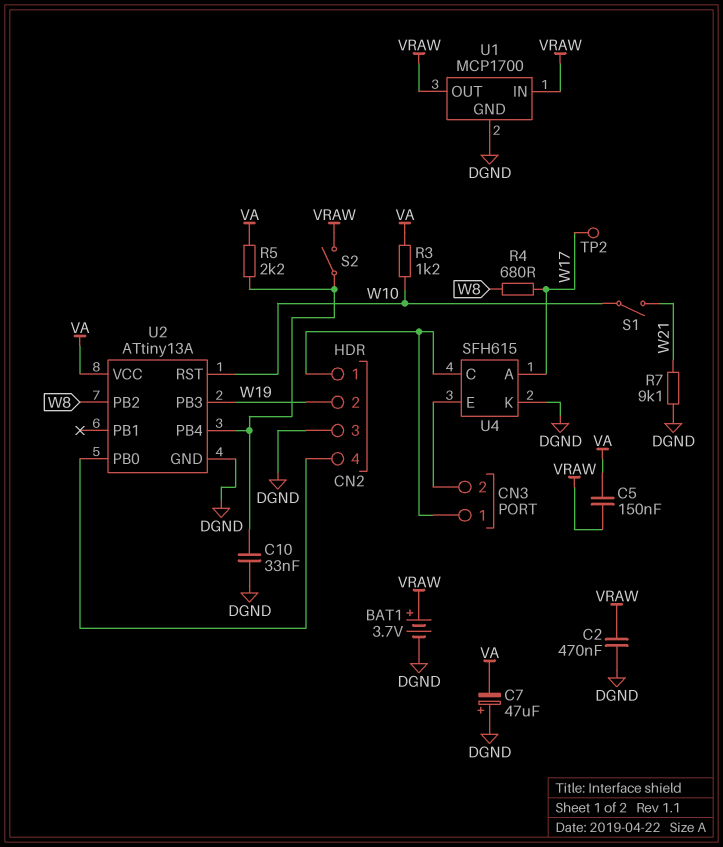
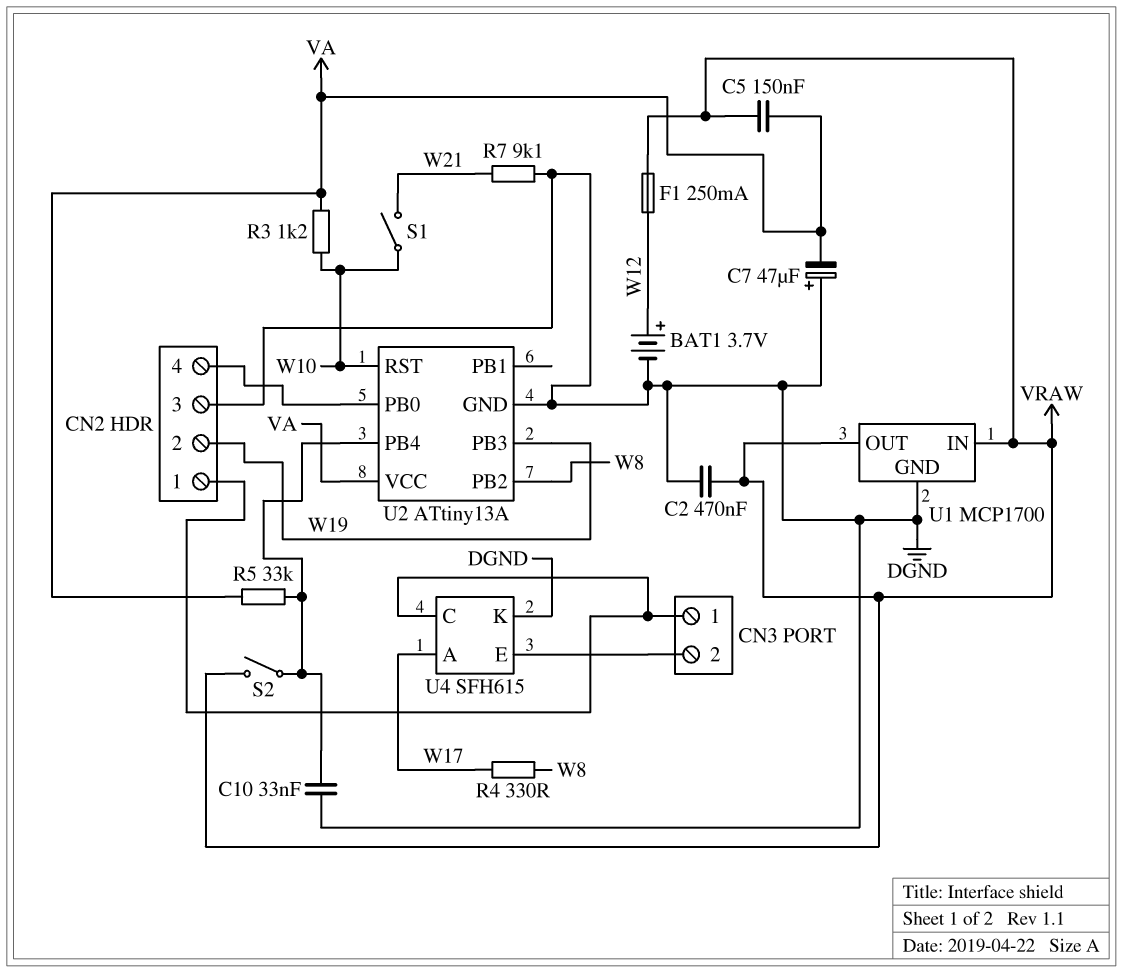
BAT1: 3.7V (plus VRAW, minus DGND) -> 3.7V (plus W12, minus DGND)
F1: none -> 250mA (VRAW, W12)
R4: 680 (W8, W17) -> 330 (W8, W17)
R5: 2.2k (U2/PB4, VA) -> 33k (U2/PB4, VA)
TP2: test point (W17) -> none

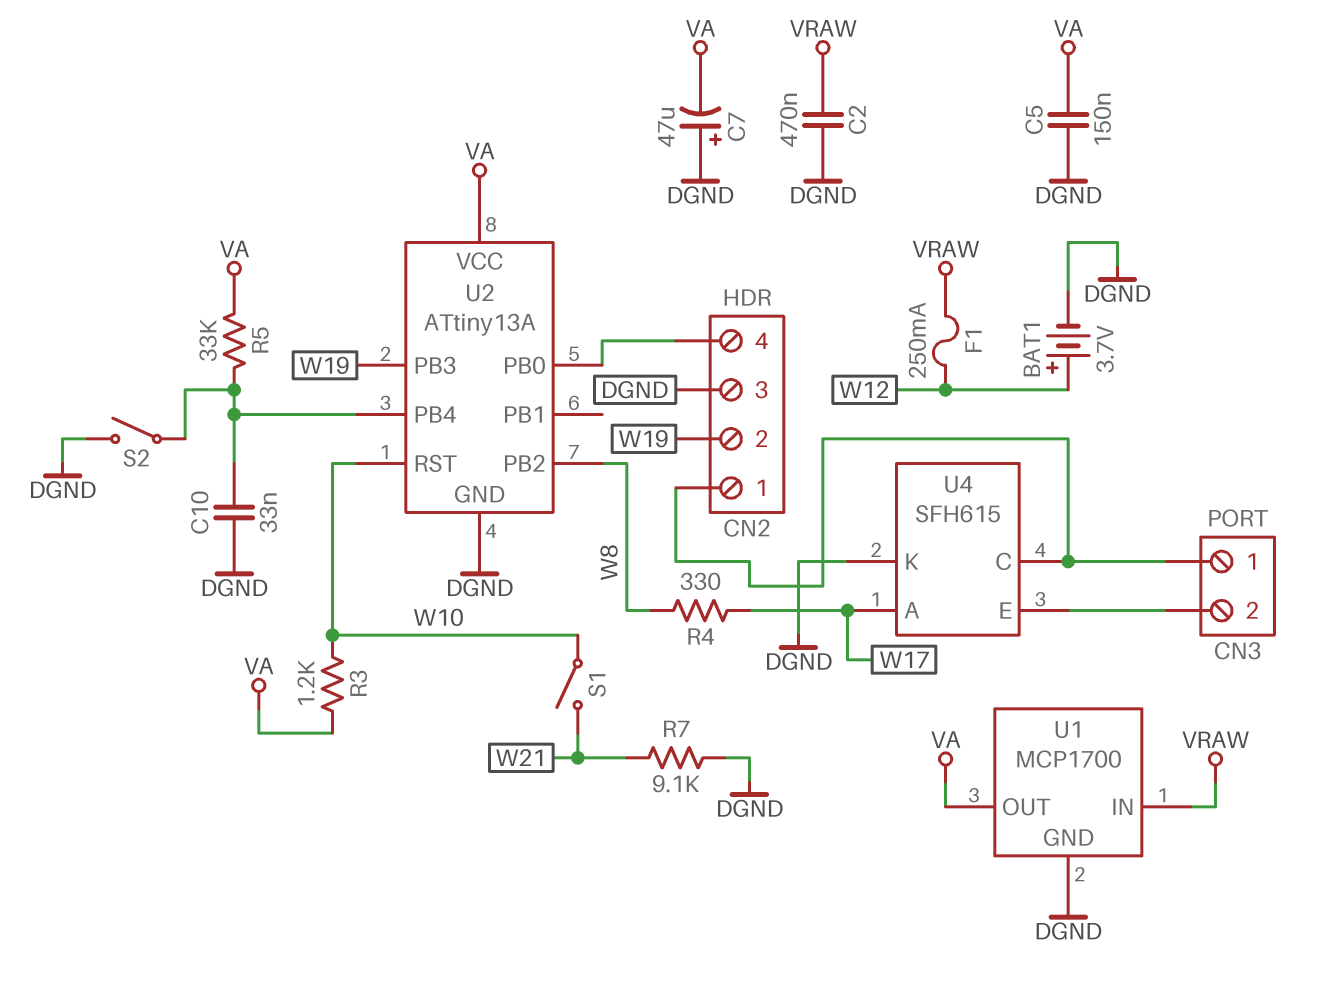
C5: 150nF (VA, VRAW) -> 150nF (DGND, VA)
S2: switch (U2/PB4, VRAW) -> switch (DGND, U2/PB4)
U1 pin OUT: VRAW -> VA

